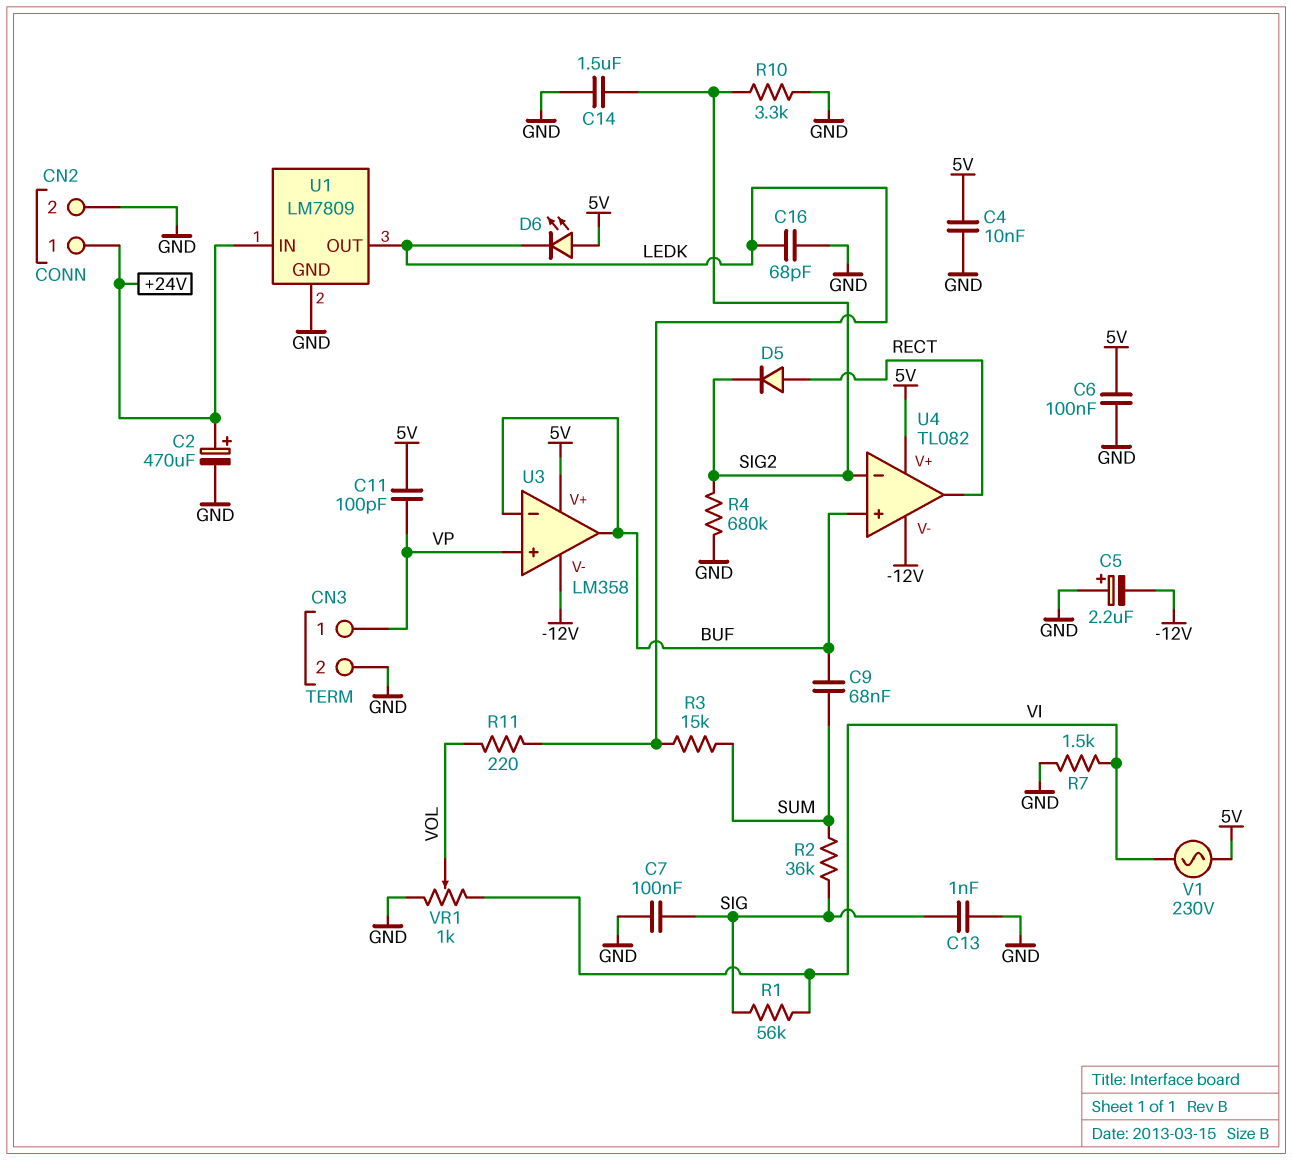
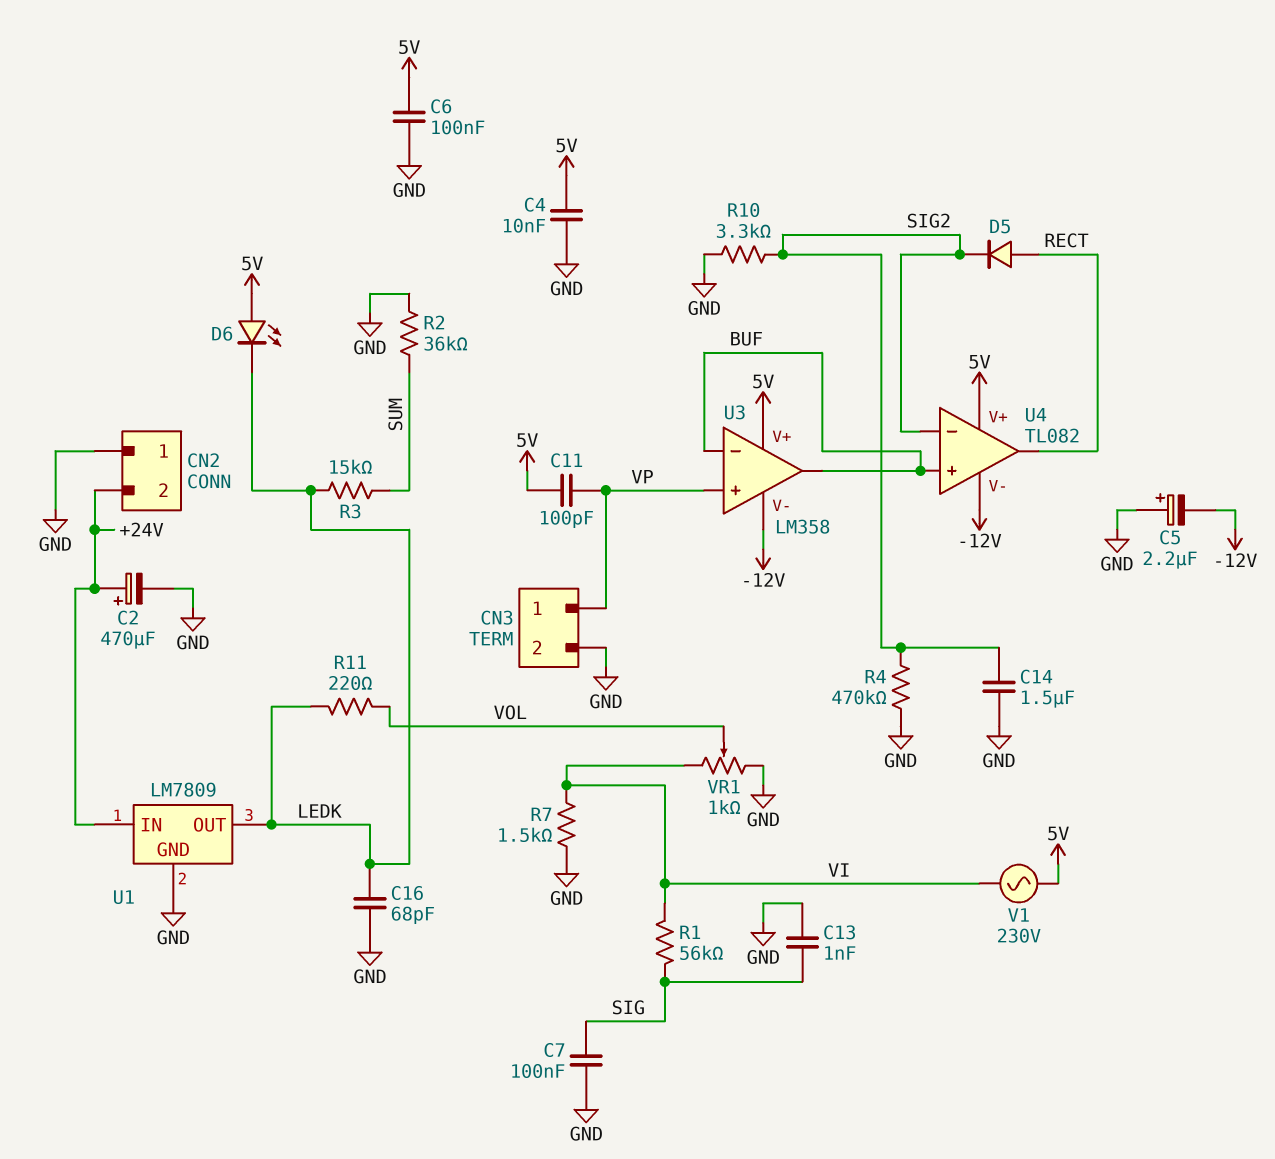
C9: 68nF (BUF, SUM) -> none
CN2 pin 1: +24V -> GND
CN2 pin 2: GND -> +24V
R2: 36k (SIG, SUM) -> 36k (GND, SUM)
R4: 680k (GND, SIG2) -> 470k (GND, SIG2)

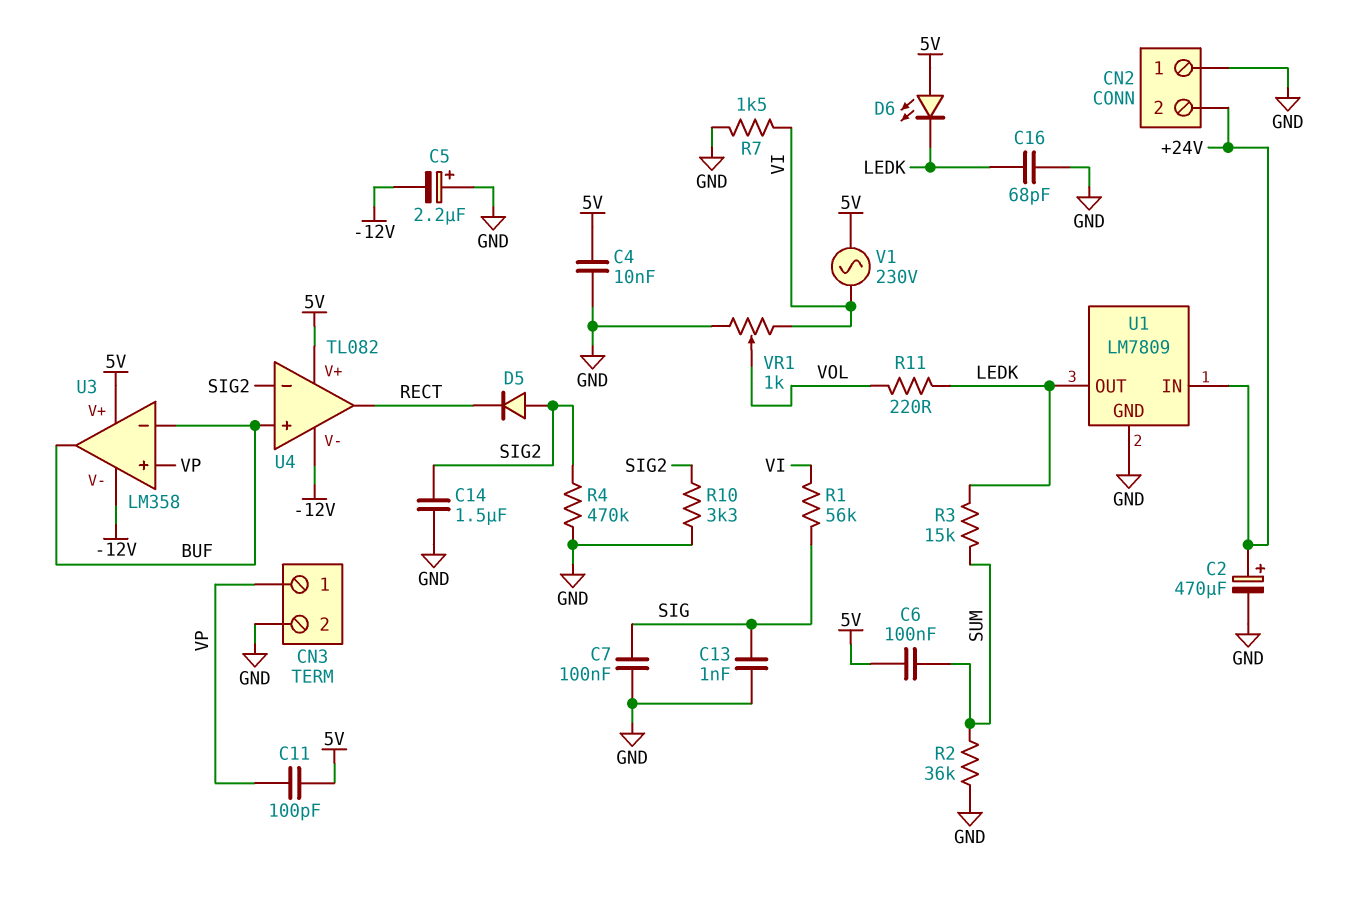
C6: 100nF (5V, GND) -> 100nF (5V, SUM)
D5: diode (A RECT, K SIG2) -> diode (A SIG2, K RECT)

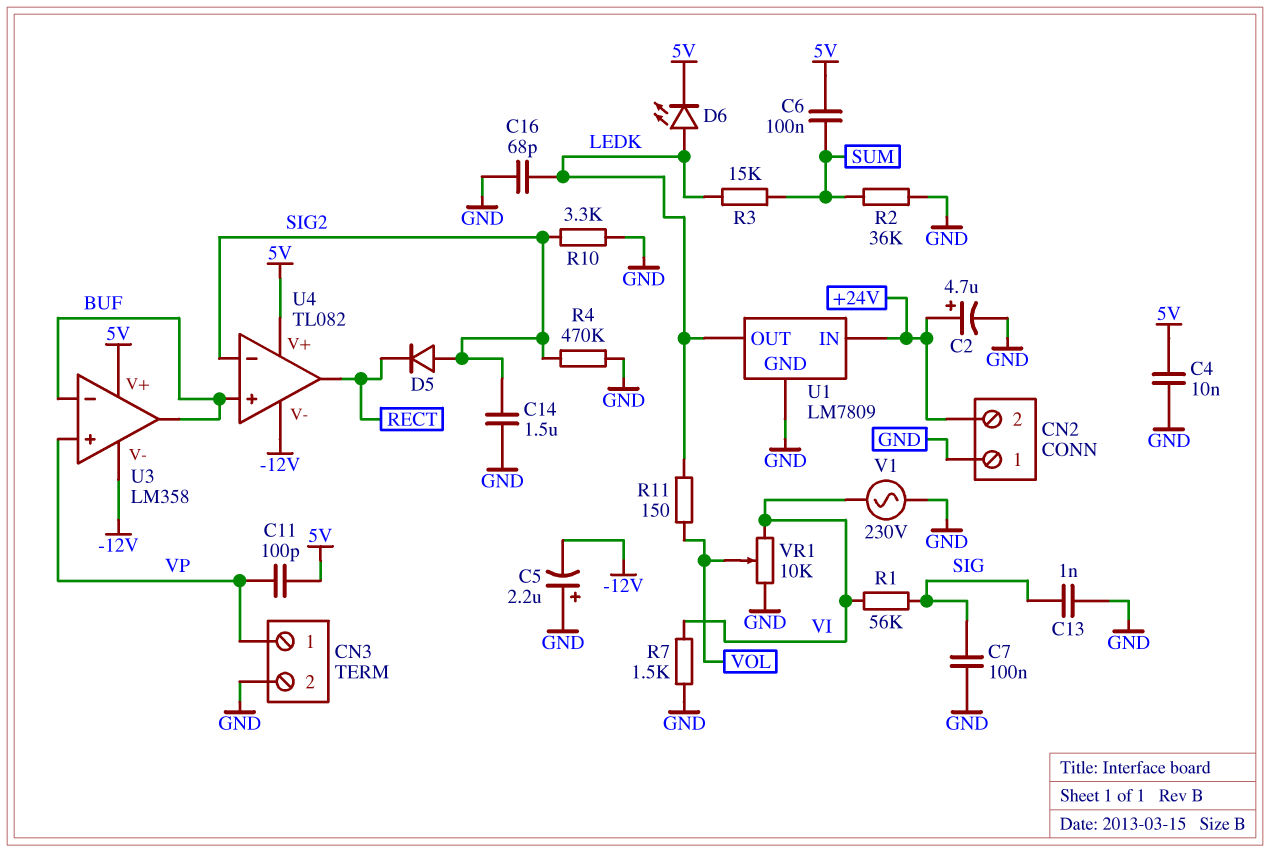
C2: 470uF (plus +24V, minus GND) -> 4.7uF (plus +24V, minus GND)
D6: LED (A 5V, K LEDK) -> LED (A LEDK, K 5V)
R11: 220 (LEDK, VOL) -> 150 (LEDK, VOL)
V1: AC 230V (5V, VI) -> AC 230V (GND, VI)
VR1: 1k (GND, VI, wiper VOL) -> 10k (GND, VI, wiper VOL)

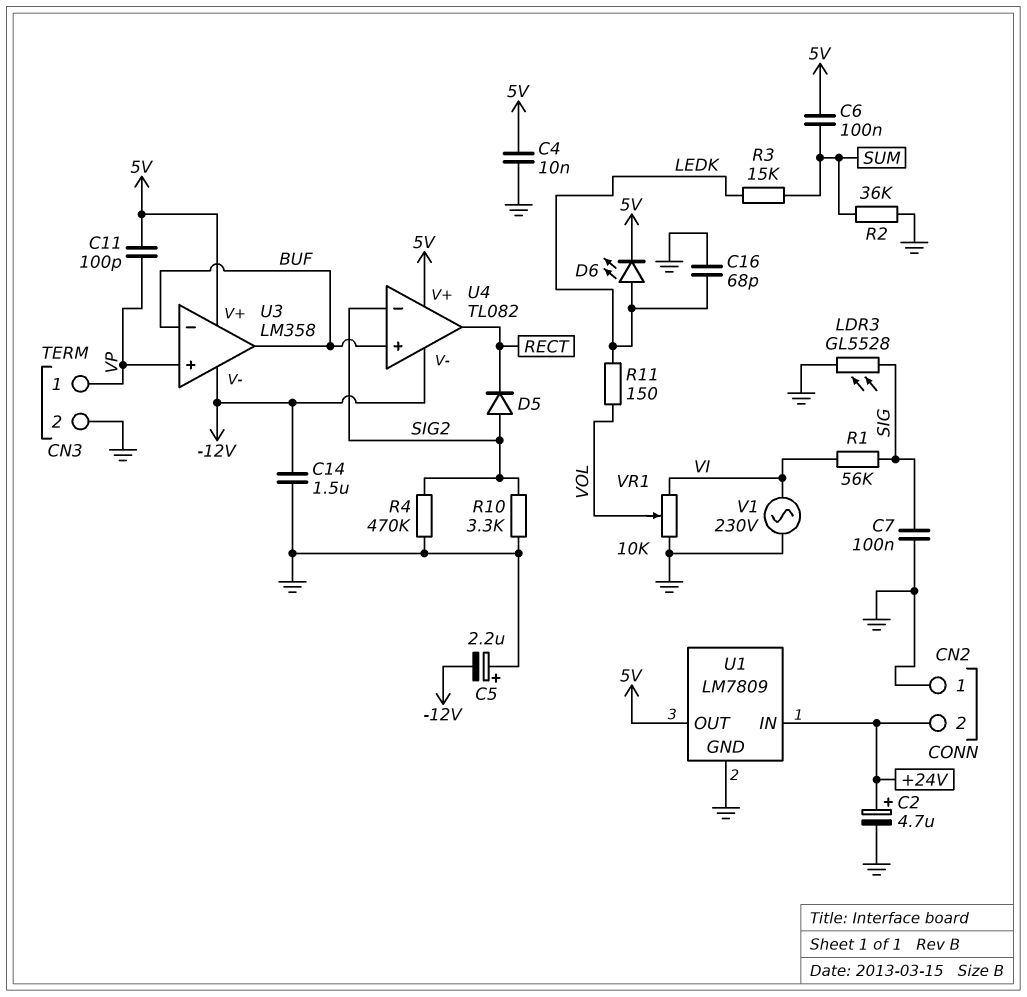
C13: 1nF (GND, SIG) -> none
C14: 1.5uF (GND, SIG2) -> 1.5uF (-12V, GND)
LDR3: none -> GL5528 (GND, SIG)
R7: 1.5k (GND, VI) -> none
U1 pin OUT: LEDK -> 5V

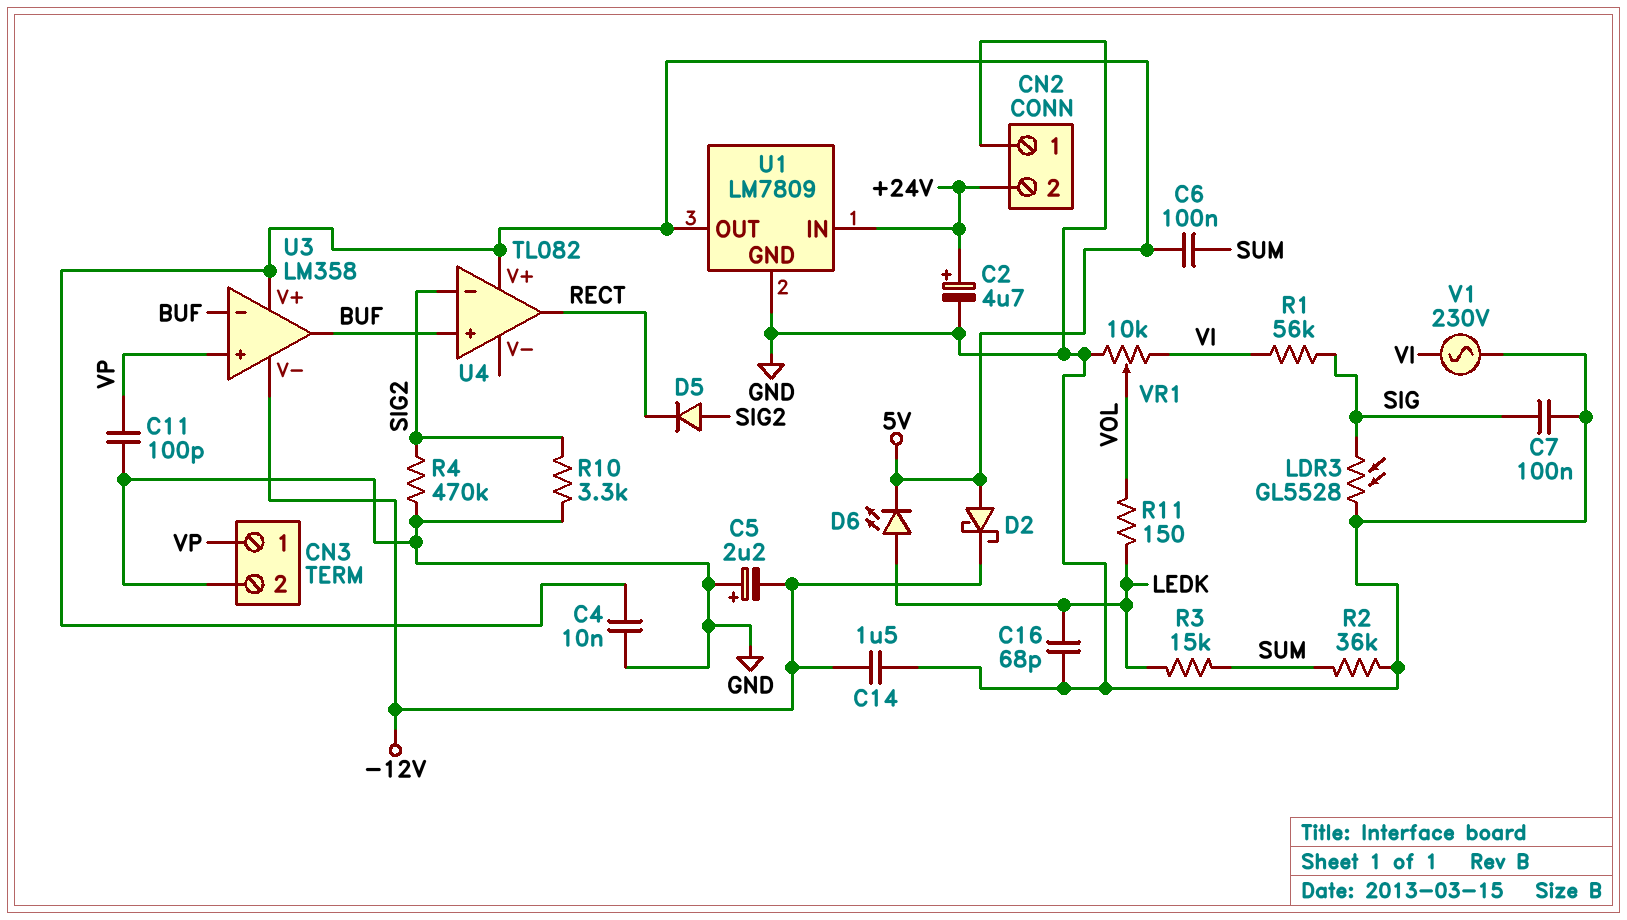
C11: 100pF (5V, VP) -> 100pF (GND, VP)
D2: none -> schottky (A 5V, K -12V)
U4 pin V-: -12V -> none

